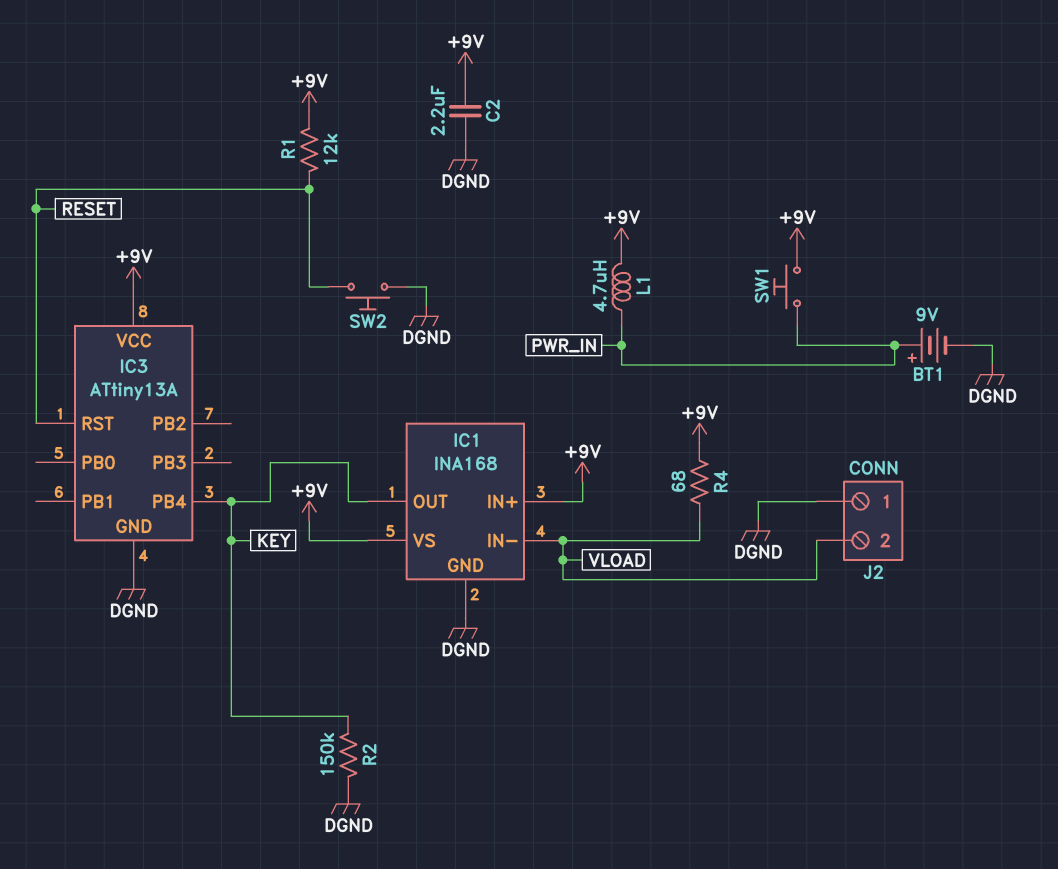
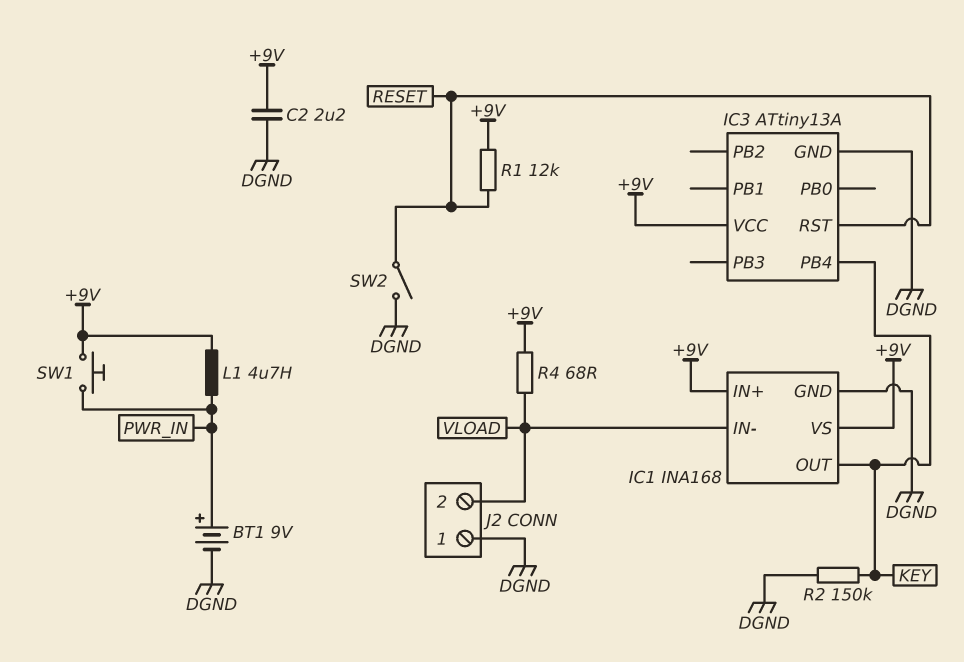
SW2: button (DGND, RESET) -> switch (DGND, RESET)

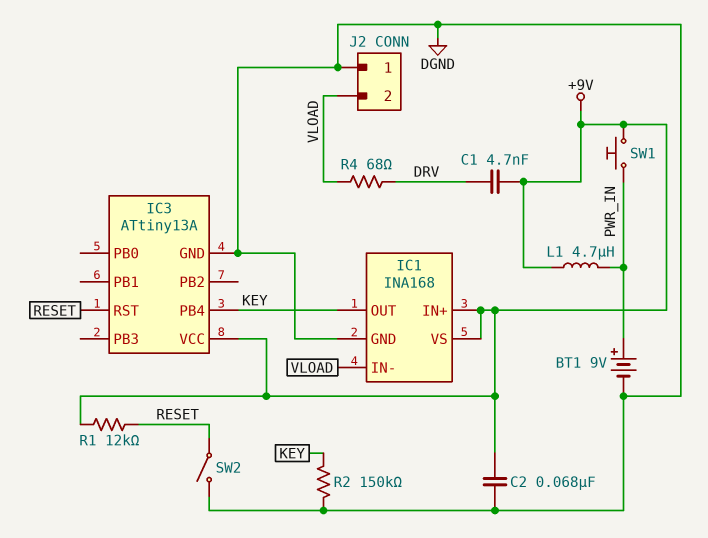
C1: none -> 4.7nF (+9V, DRV)
C2: 2.2uF (+9V, DGND) -> 68nF (+9V, DGND)
R4: 68 (+9V, VLOAD) -> 68 (DRV, VLOAD)

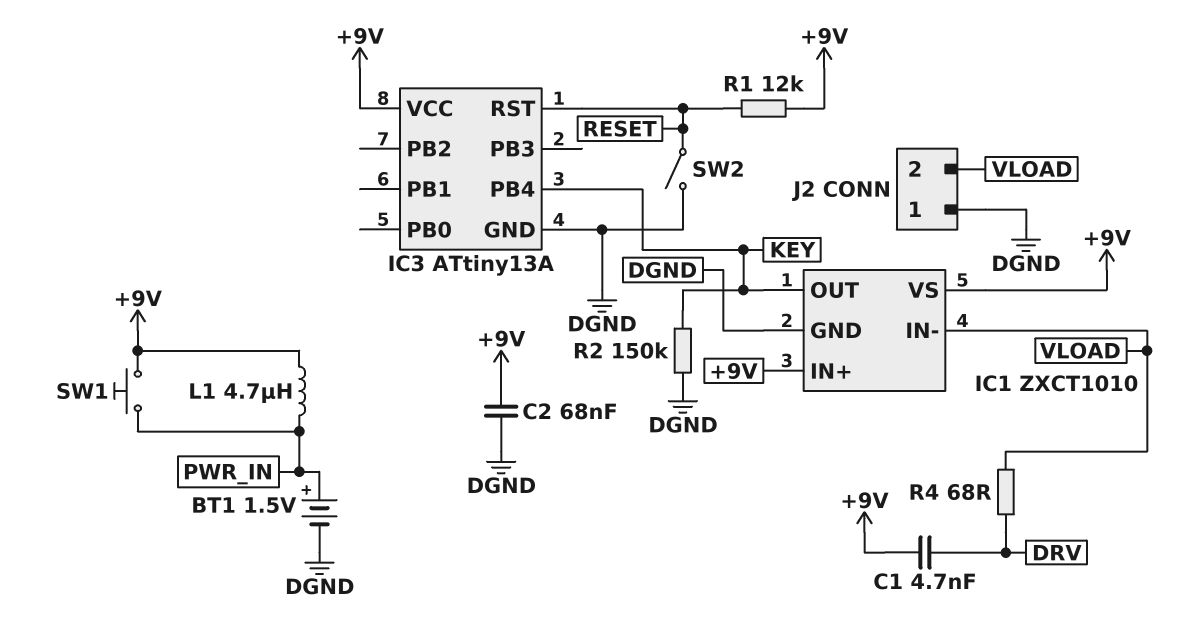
BT1: 9V (plus PWR_IN, minus DGND) -> 1.5V (plus PWR_IN, minus DGND)
IC1: INA168 -> ZXCT1010

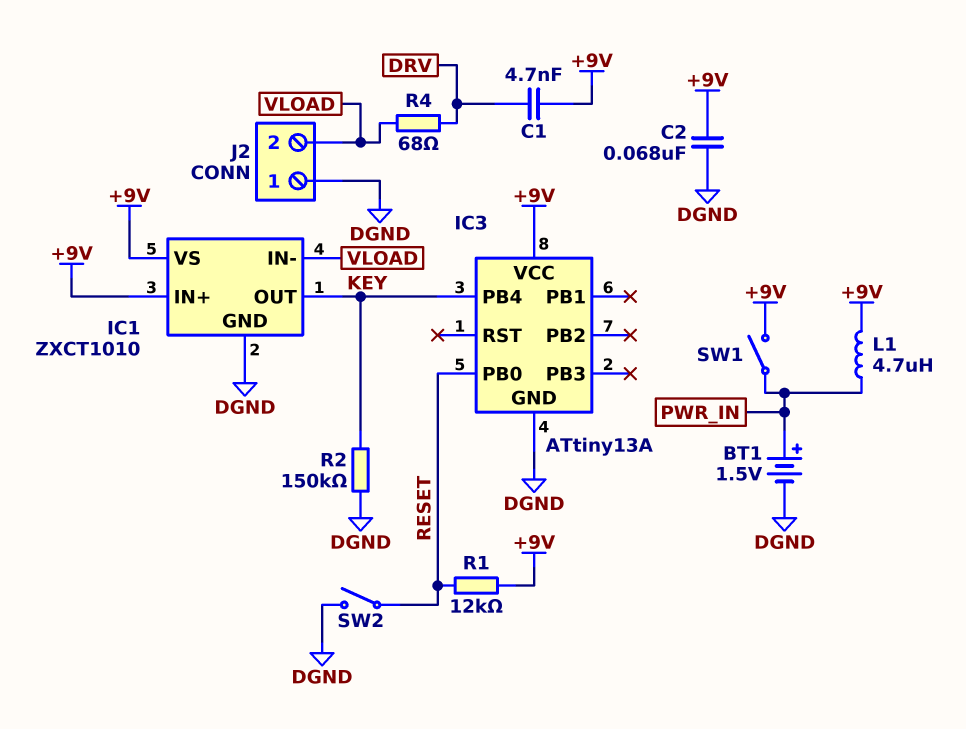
IC3 pin PB0: none -> RESET
IC3 pin RST: RESET -> none
SW1: button (+9V, PWR_IN) -> switch (+9V, PWR_IN)

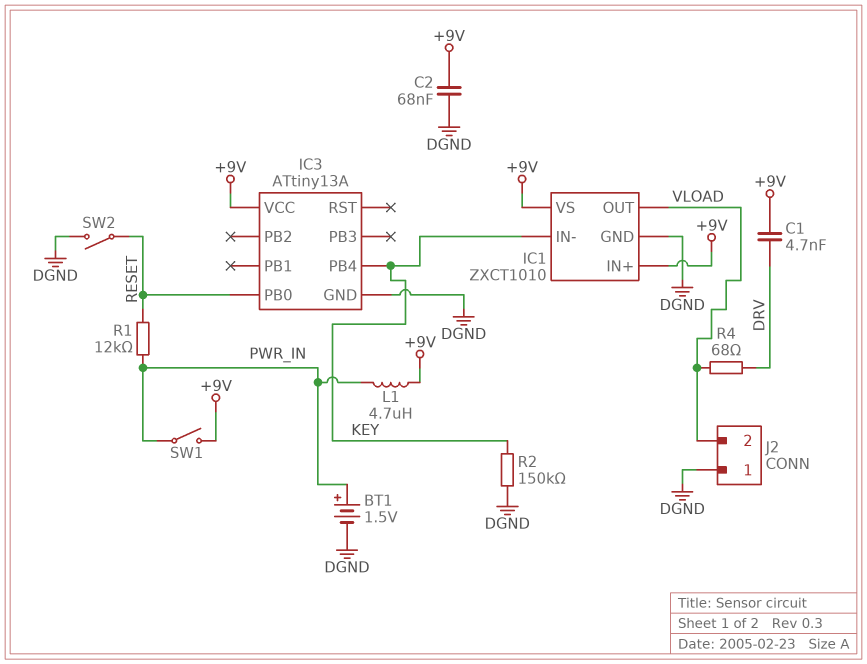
IC1 pin IN-: VLOAD -> KEY
IC1 pin OUT: KEY -> VLOAD
R1: 12k (+9V, RESET) -> 12k (PWR_IN, RESET)

